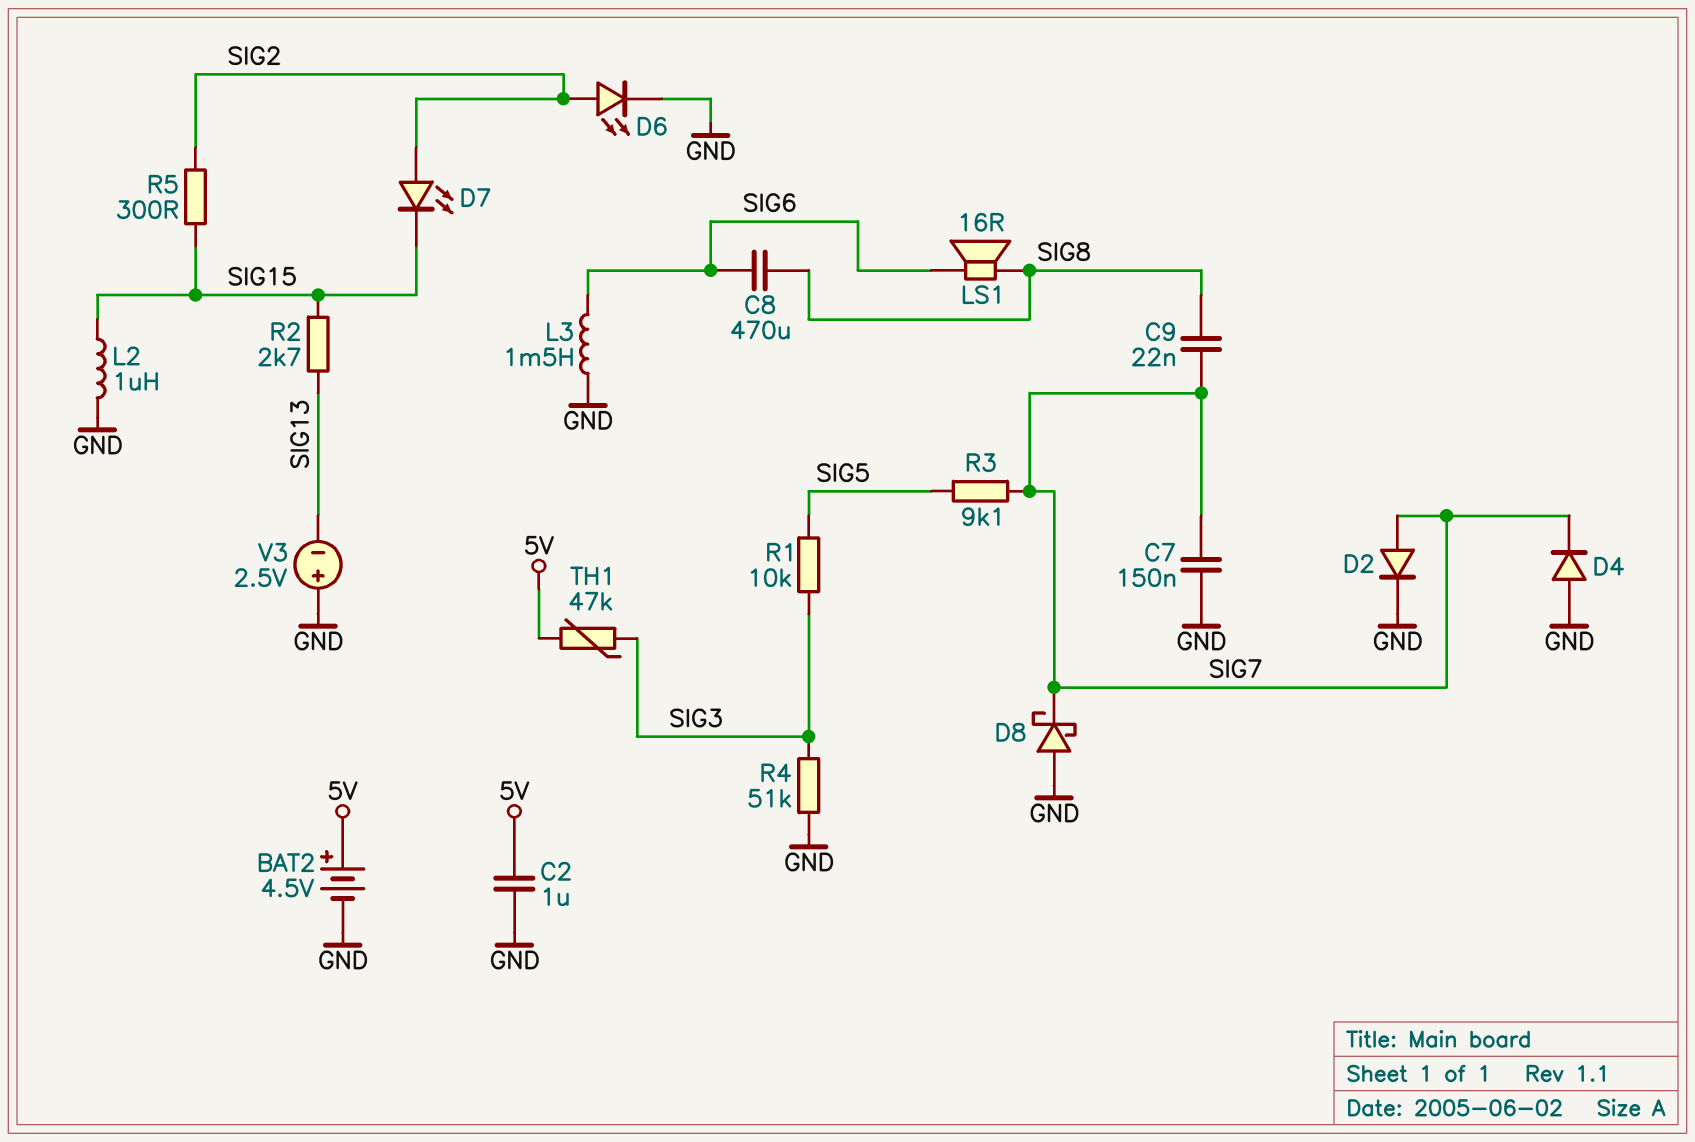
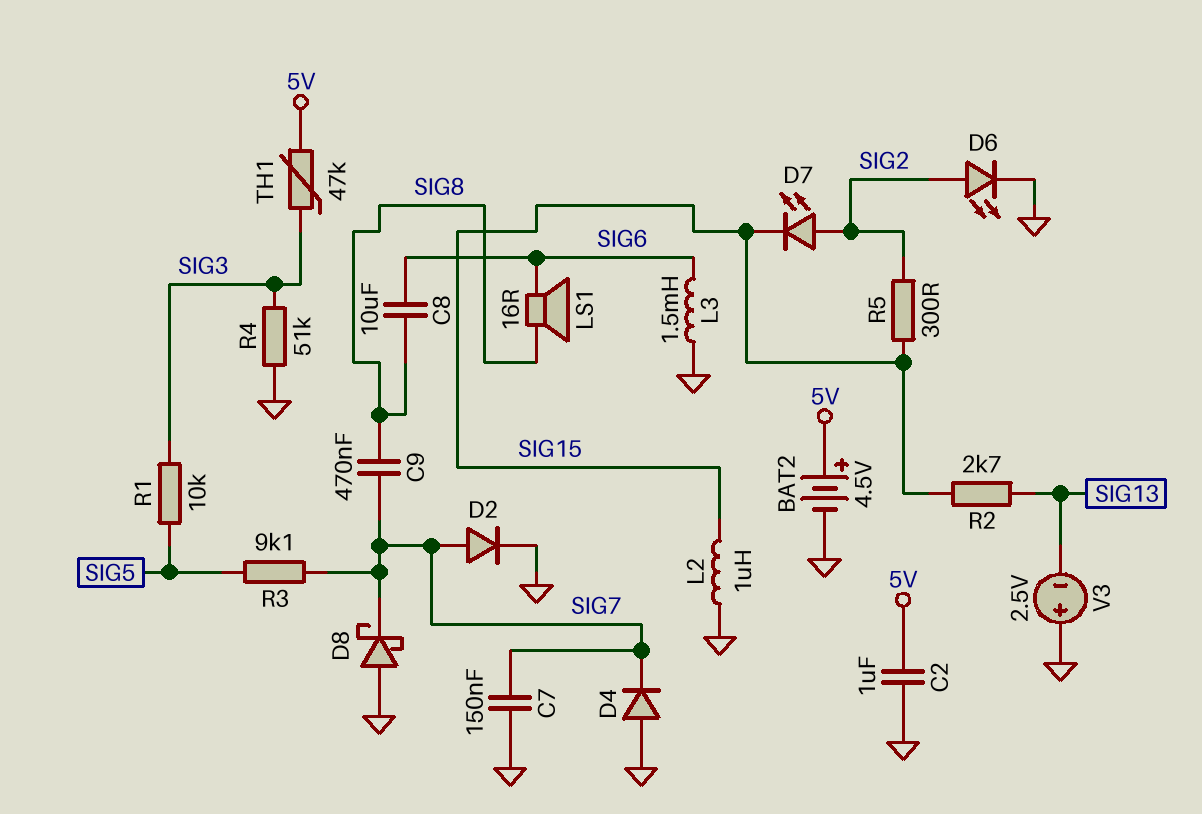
C8: 470uF (SIG6, SIG8) -> 10uF (SIG6, SIG8)
C9: 22nF (SIG7, SIG8) -> 470nF (SIG7, SIG8)

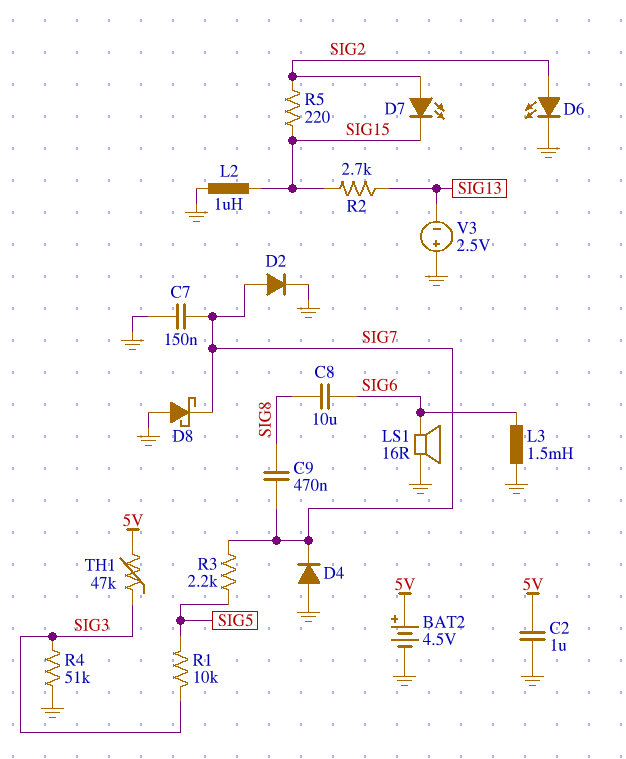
LS1: speaker 16R (SIG6, SIG8) -> speaker 16R (GND, SIG6)
R3: 9.1k (SIG5, SIG7) -> 2.2k (SIG5, SIG7)
R5: 300 (SIG2, SIG15) -> 220 (SIG2, SIG15)

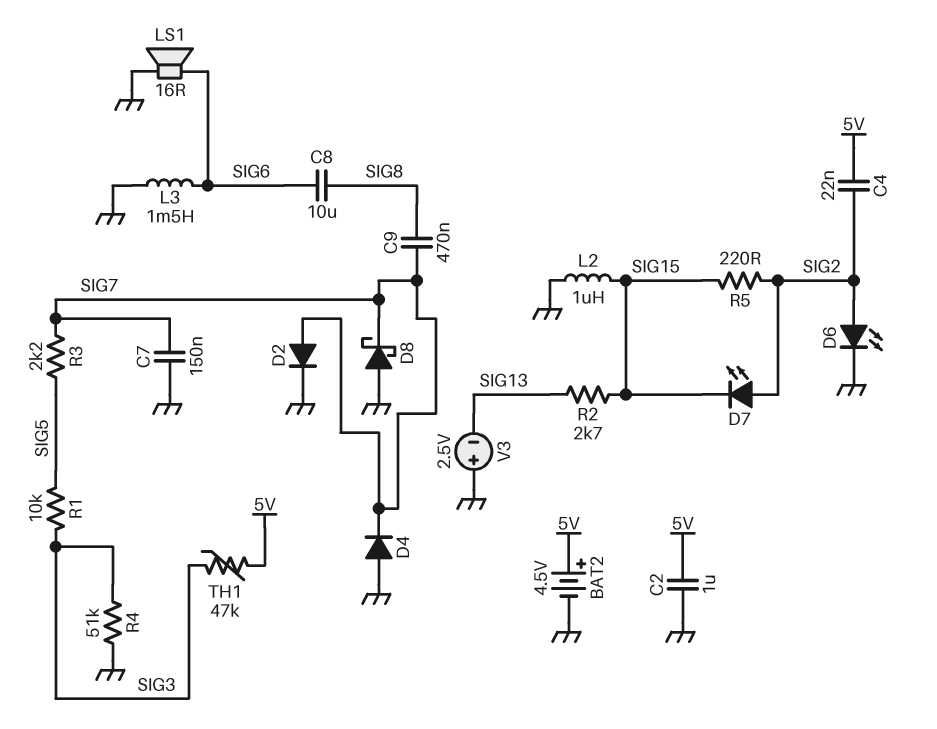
C4: none -> 22nF (5V, SIG2)

